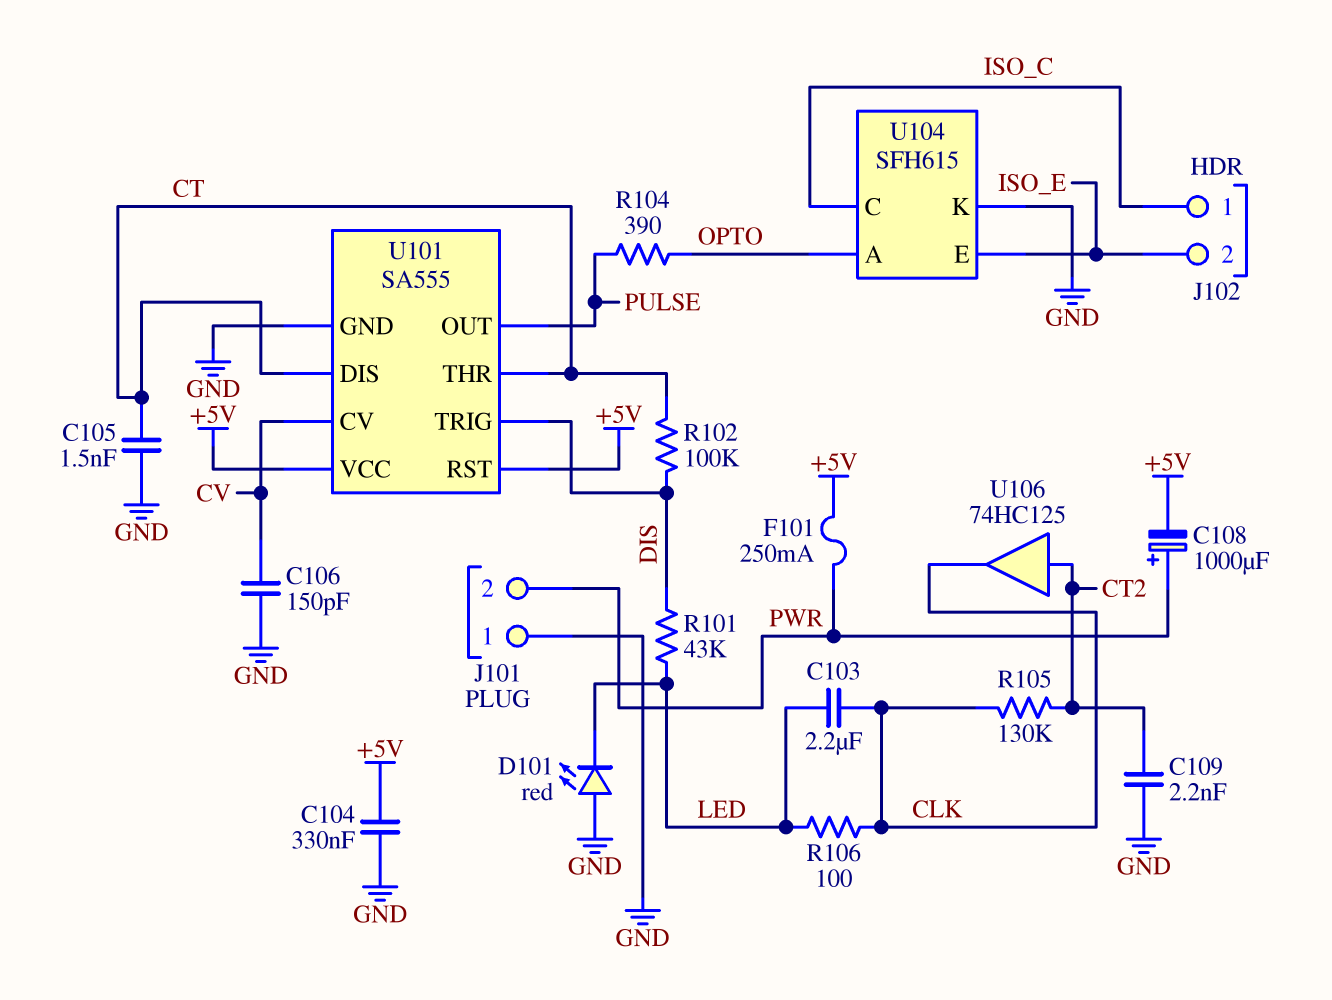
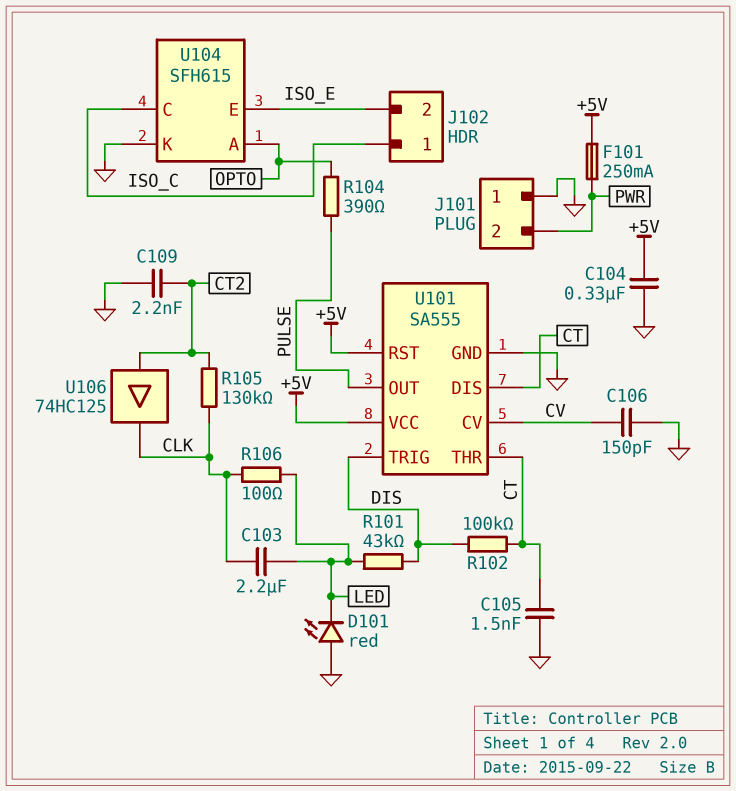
C108: 1000uF (plus PWR, minus +5V) -> none

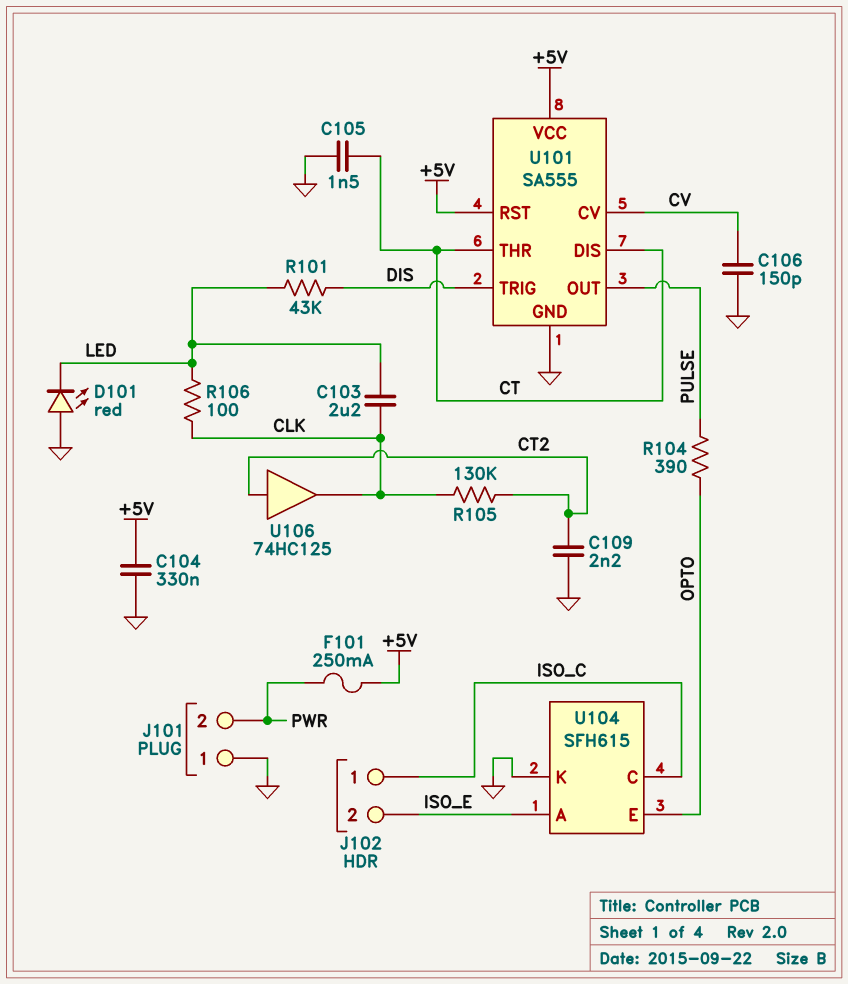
R102: 100k (CT, DIS) -> none
U104 pin A: OPTO -> ISO_E
U104 pin E: ISO_E -> OPTO

